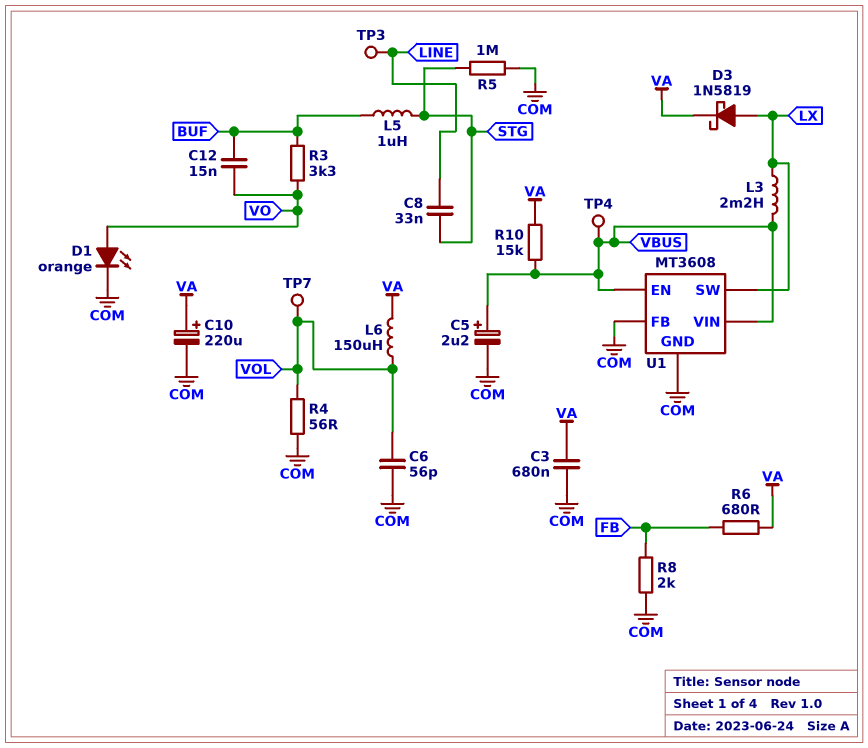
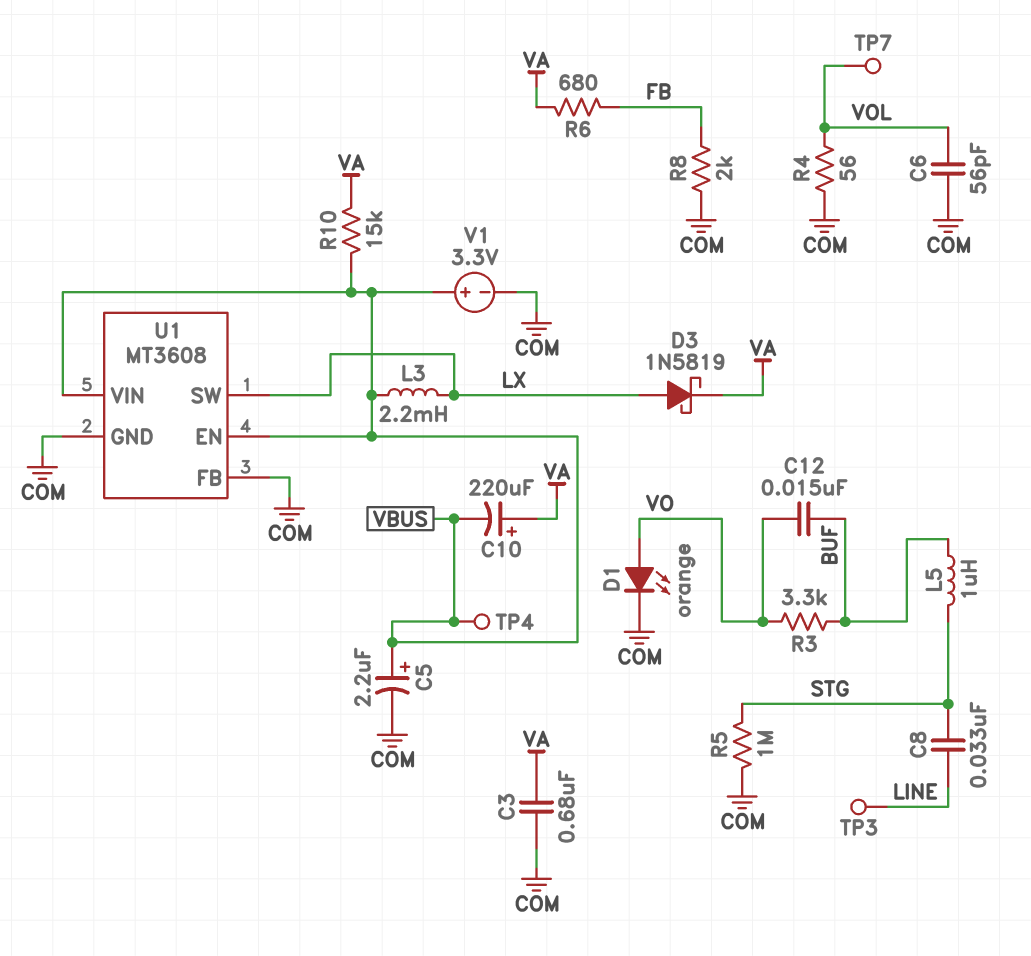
C10: 220uF (plus VA, minus COM) -> 220uF (plus VA, minus VBUS)
L6: 150uH (VA, VOL) -> none
V1: none -> 3.3V (plus VBUS, minus COM)

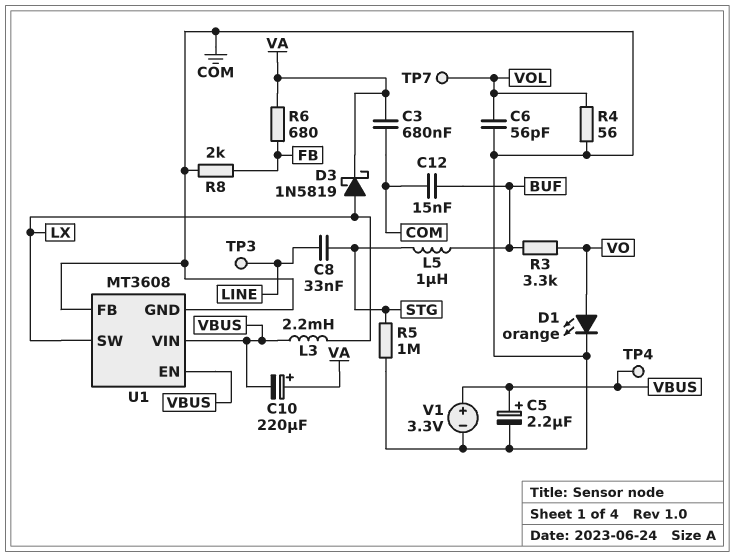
C12: 15nF (BUF, VO) -> 15nF (BUF, COM)
R10: 15k (VA, VBUS) -> none

